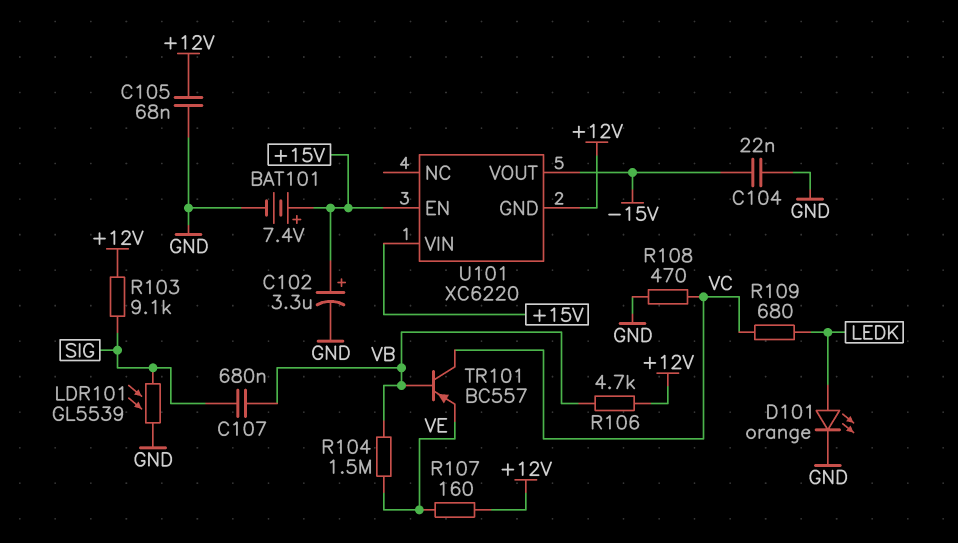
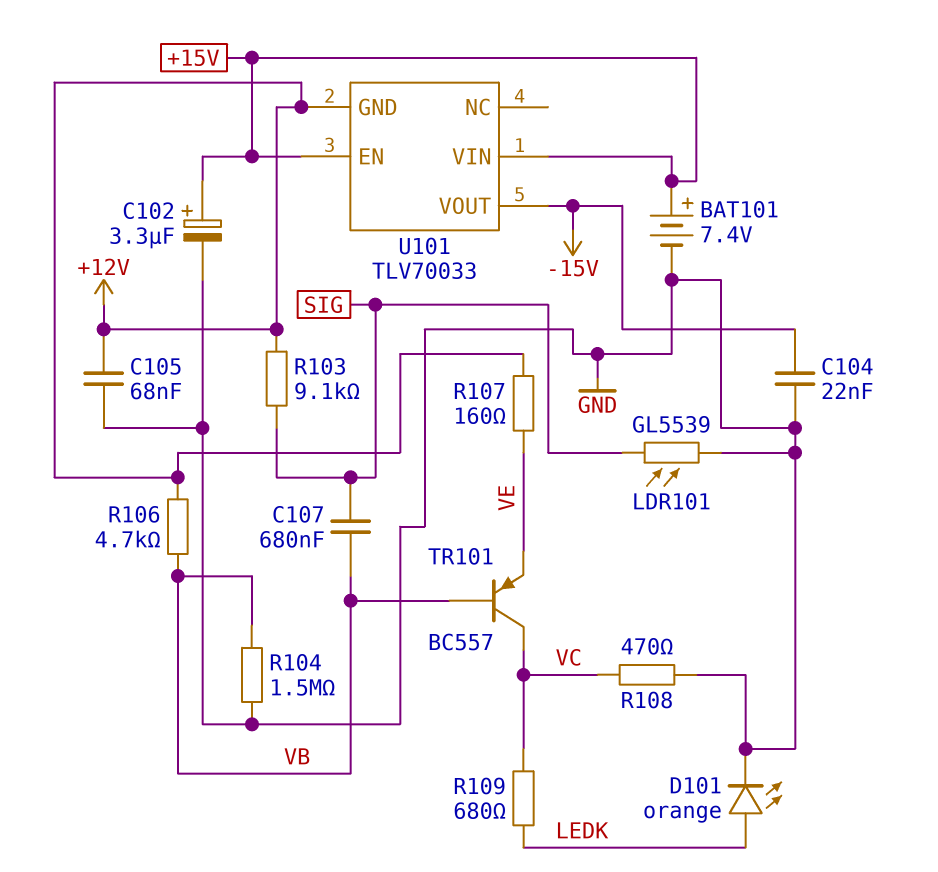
R104: 1.5M (VB, VE) -> 1.5M (GND, VB)
U101: XC6220 -> TLV70033

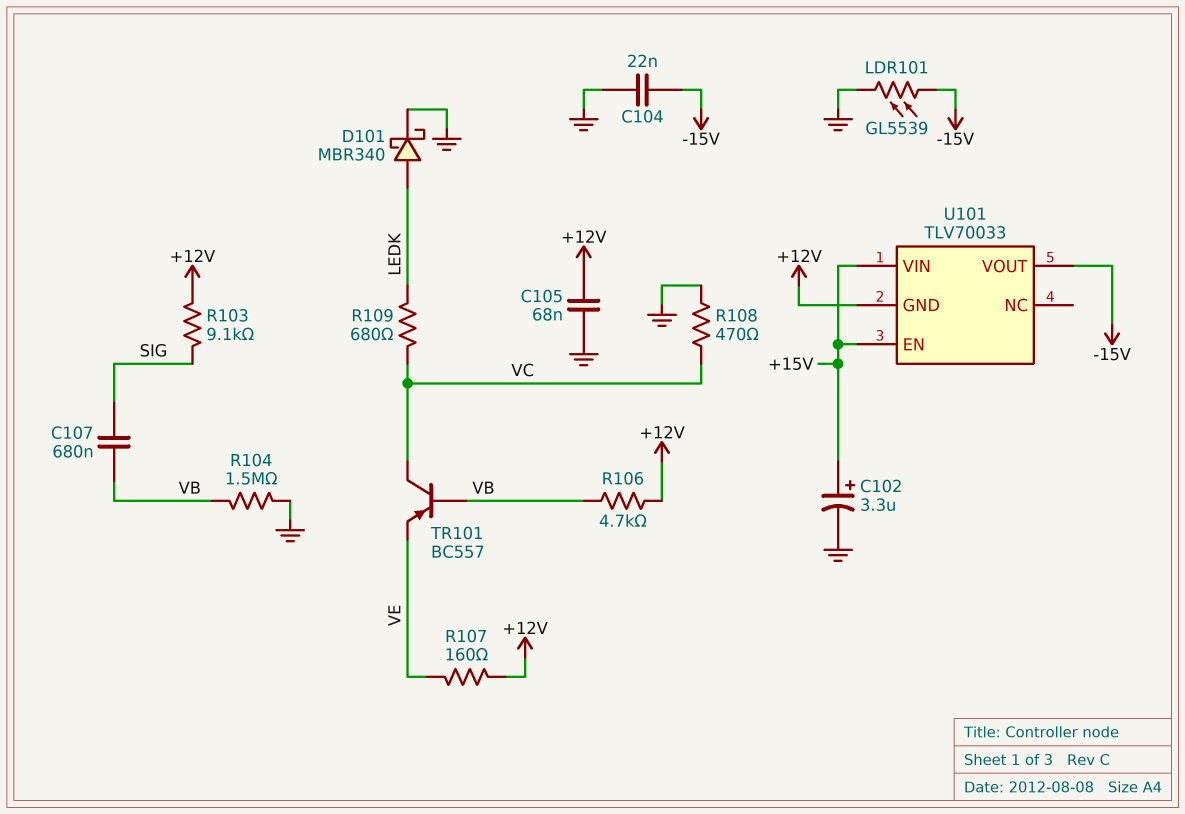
BAT101: 7.4V (plus +15V, minus GND) -> none
D101: LED orange (A LEDK, K GND) -> schottky MBR340 (A LEDK, K GND)
LDR101: GL5539 (GND, SIG) -> GL5539 (-15V, GND)

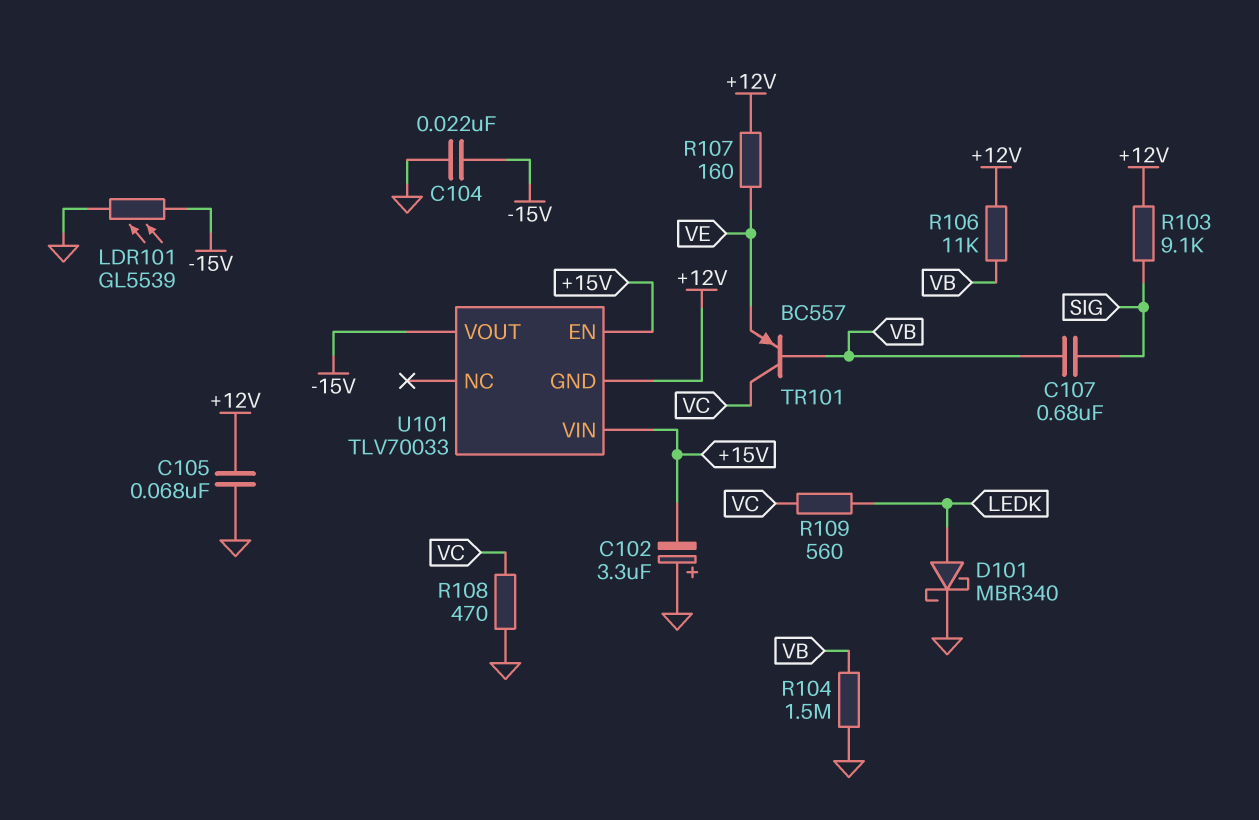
C102: 3.3uF (plus +15V, minus GND) -> 3.3uF (plus GND, minus +15V)
R106: 4.7k (+12V, VB) -> 11k (+12V, VB)
R109: 680 (LEDK, VC) -> 560 (LEDK, VC)

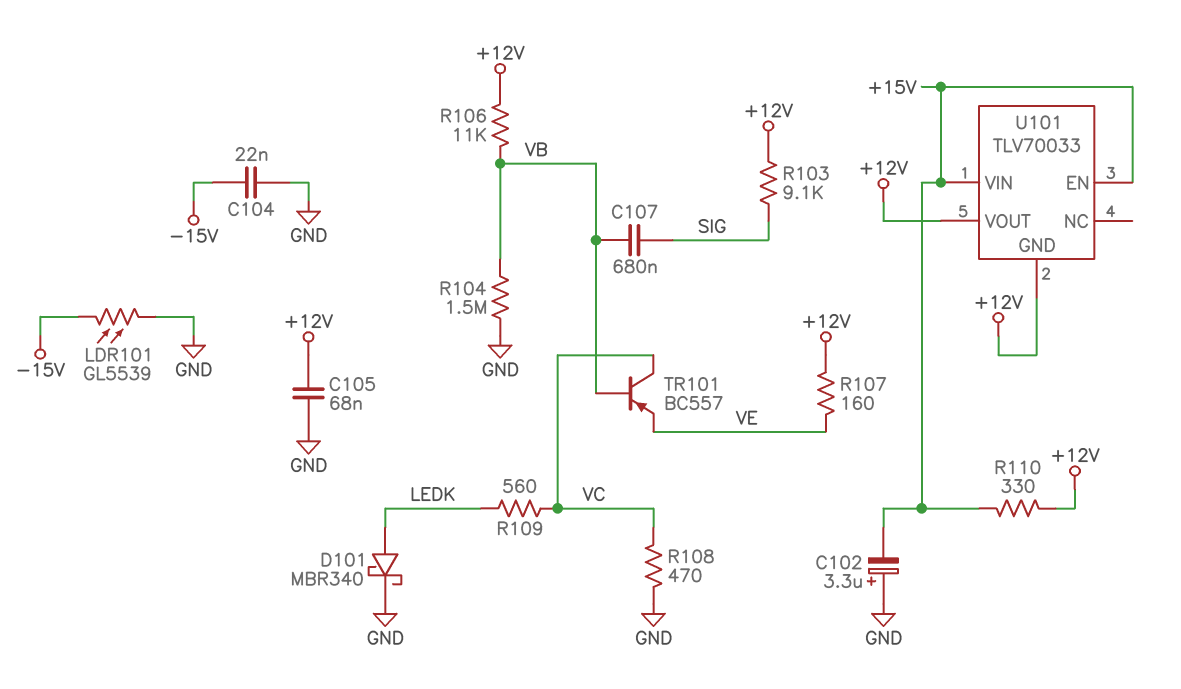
R110: none -> 330 (+12V, +15V)
U101 pin VOUT: -15V -> +12V

